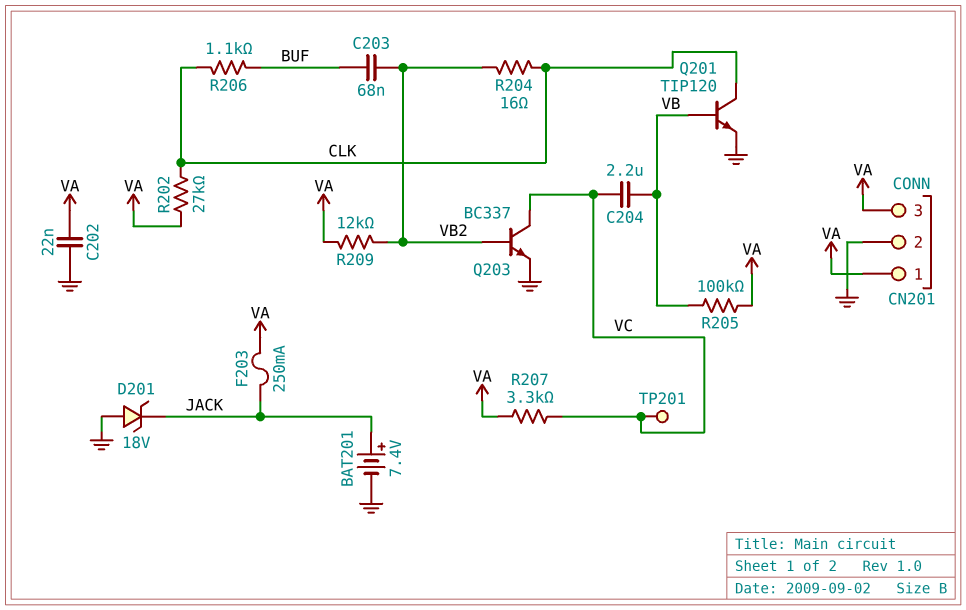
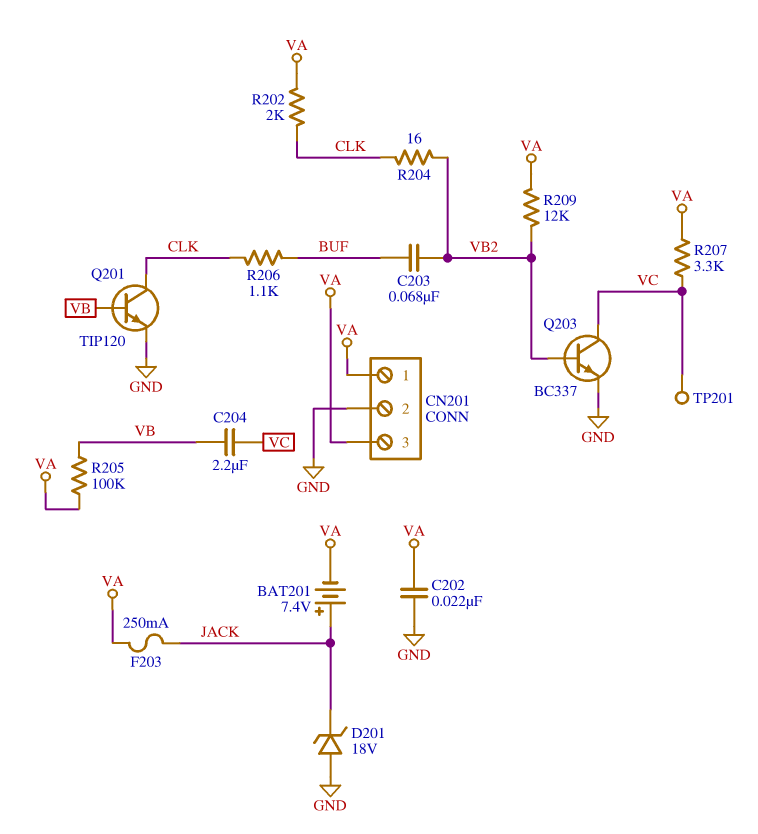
BAT201: 7.4V (plus JACK, minus GND) -> 7.4V (plus JACK, minus VA)
R202: 27k (CLK, VA) -> 2k (CLK, VA)

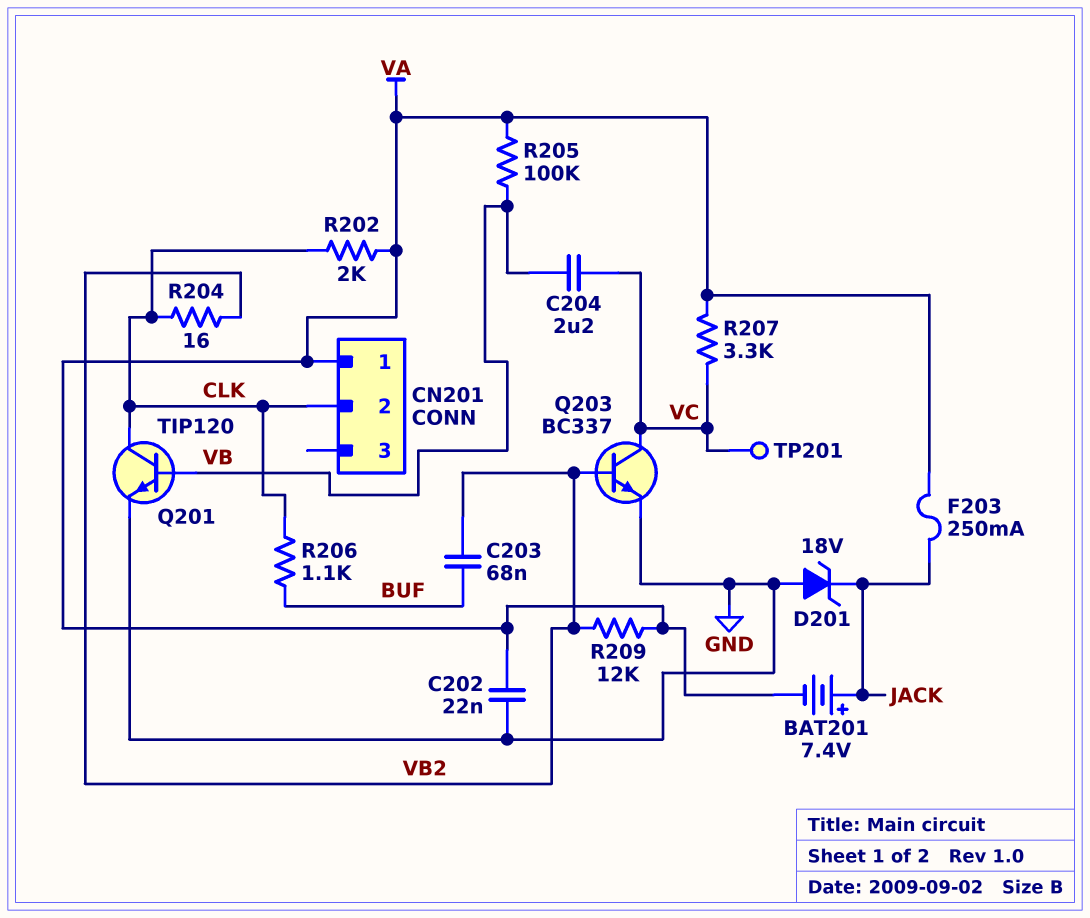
CN201 pin 2: GND -> CLK
CN201 pin 3: VA -> none

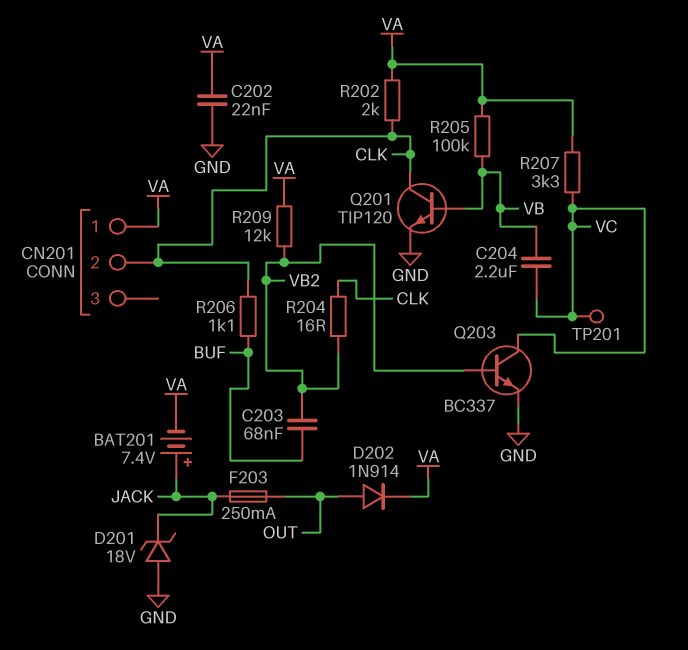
D202: none -> diode 1N914 (A OUT, K VA)
F203: 250mA (JACK, VA) -> 250mA (JACK, OUT)

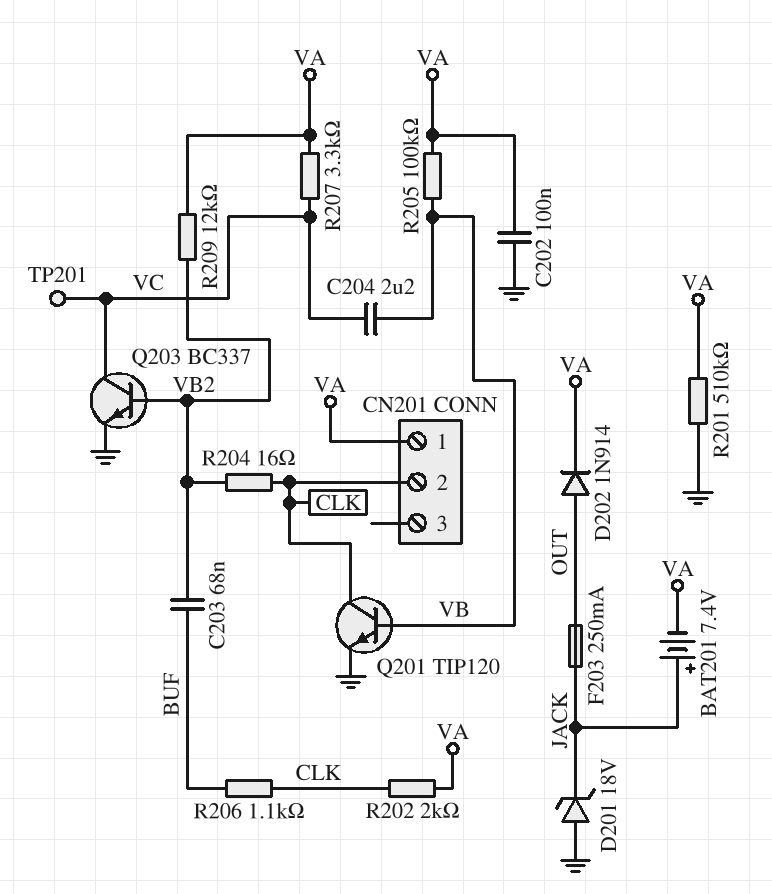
C202: 22nF (GND, VA) -> 100nF (GND, VA)
R201: none -> 510k (GND, VA)

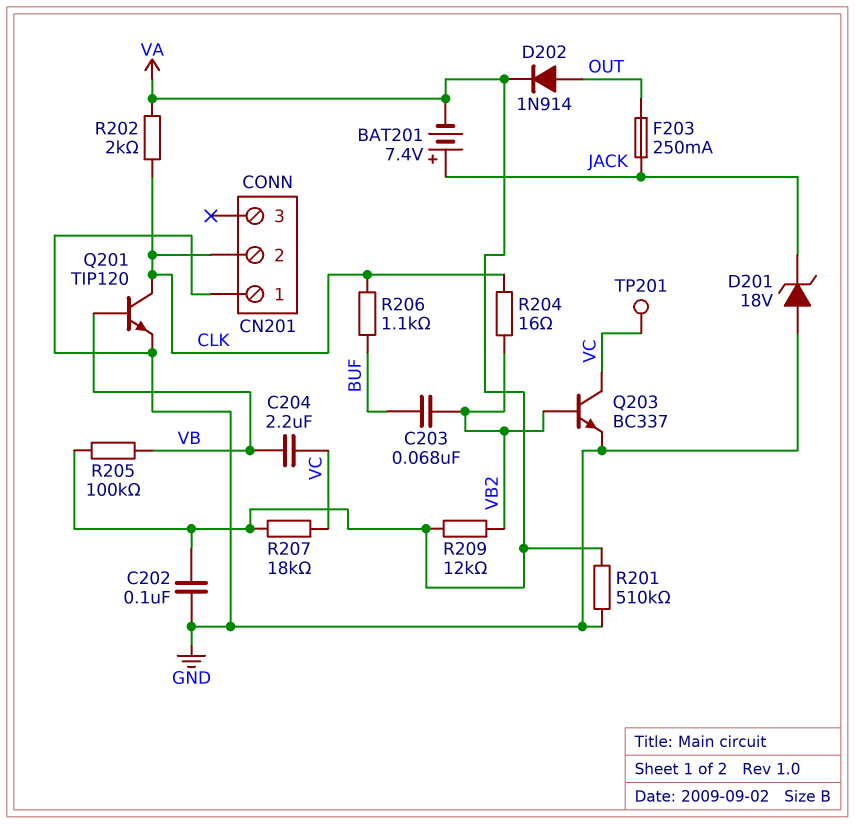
CN201 pin 1: VA -> GND
R207: 3.3k (VA, VC) -> 18k (VA, VC)

